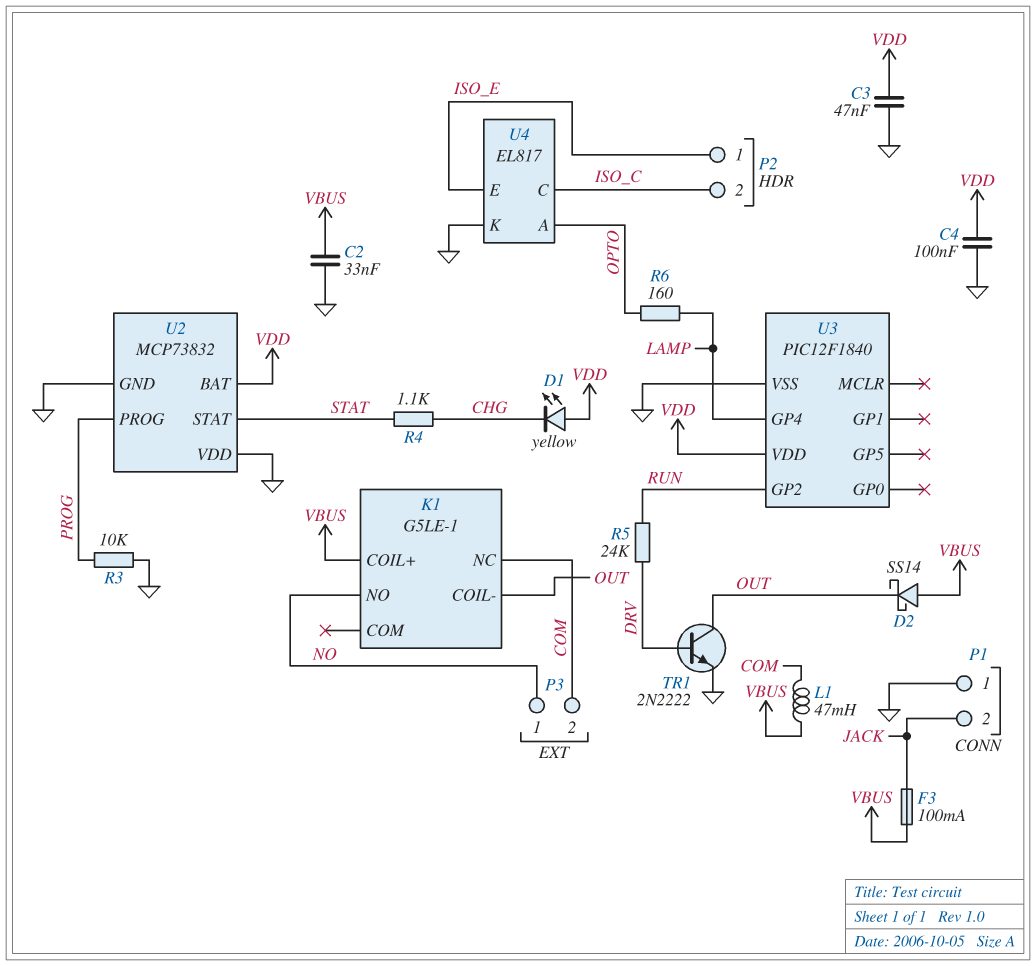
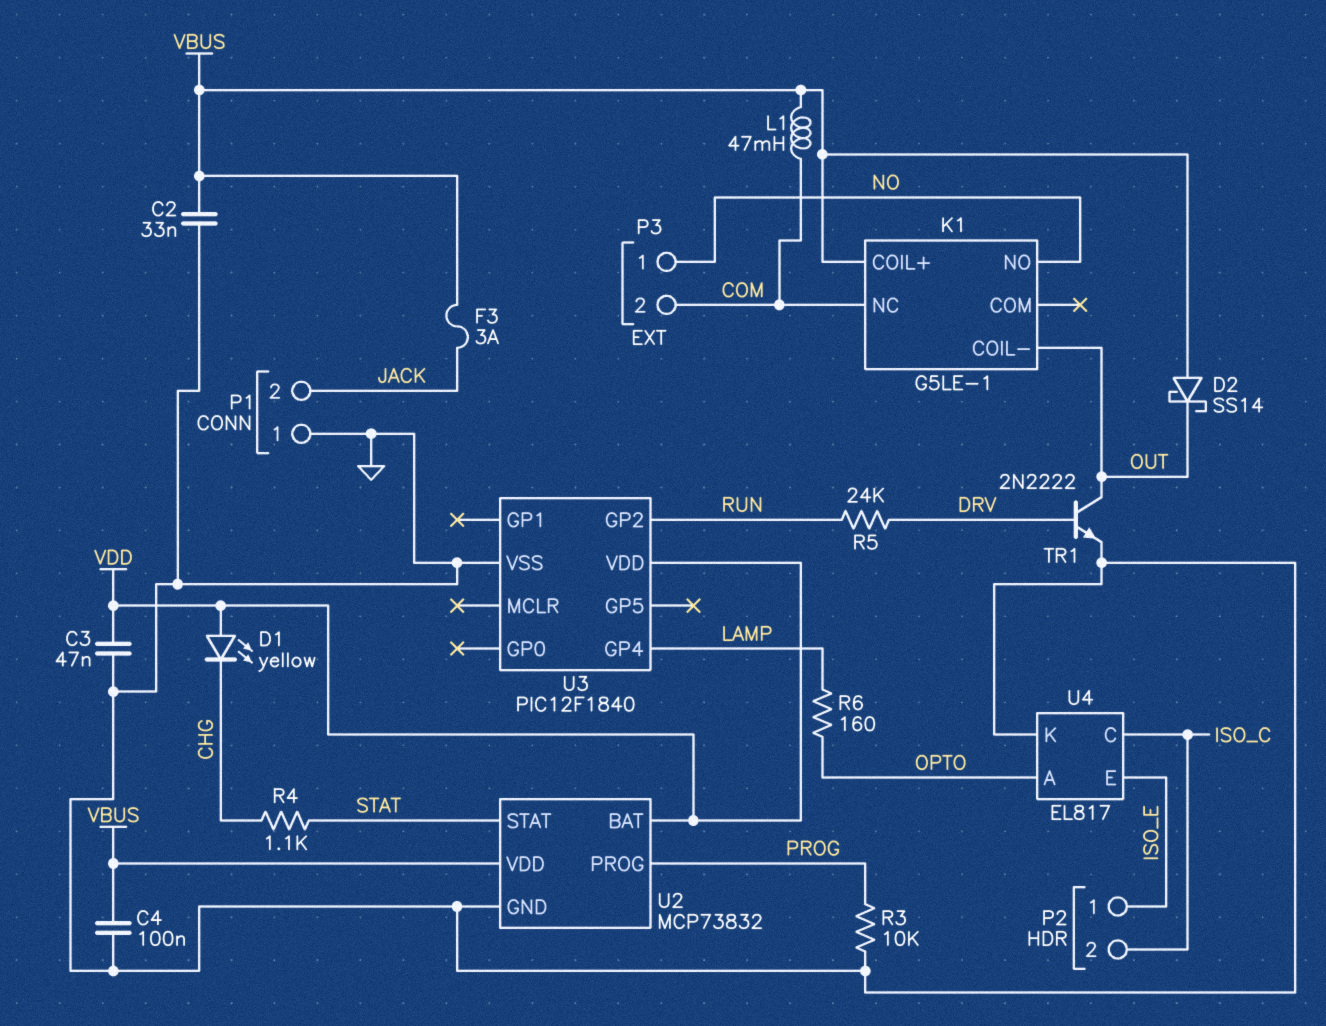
C4: 100nF (GND, VDD) -> 100nF (GND, VBUS)
F3: 100mA (JACK, VBUS) -> 3A (JACK, VBUS)
U2 pin VDD: GND -> VBUS

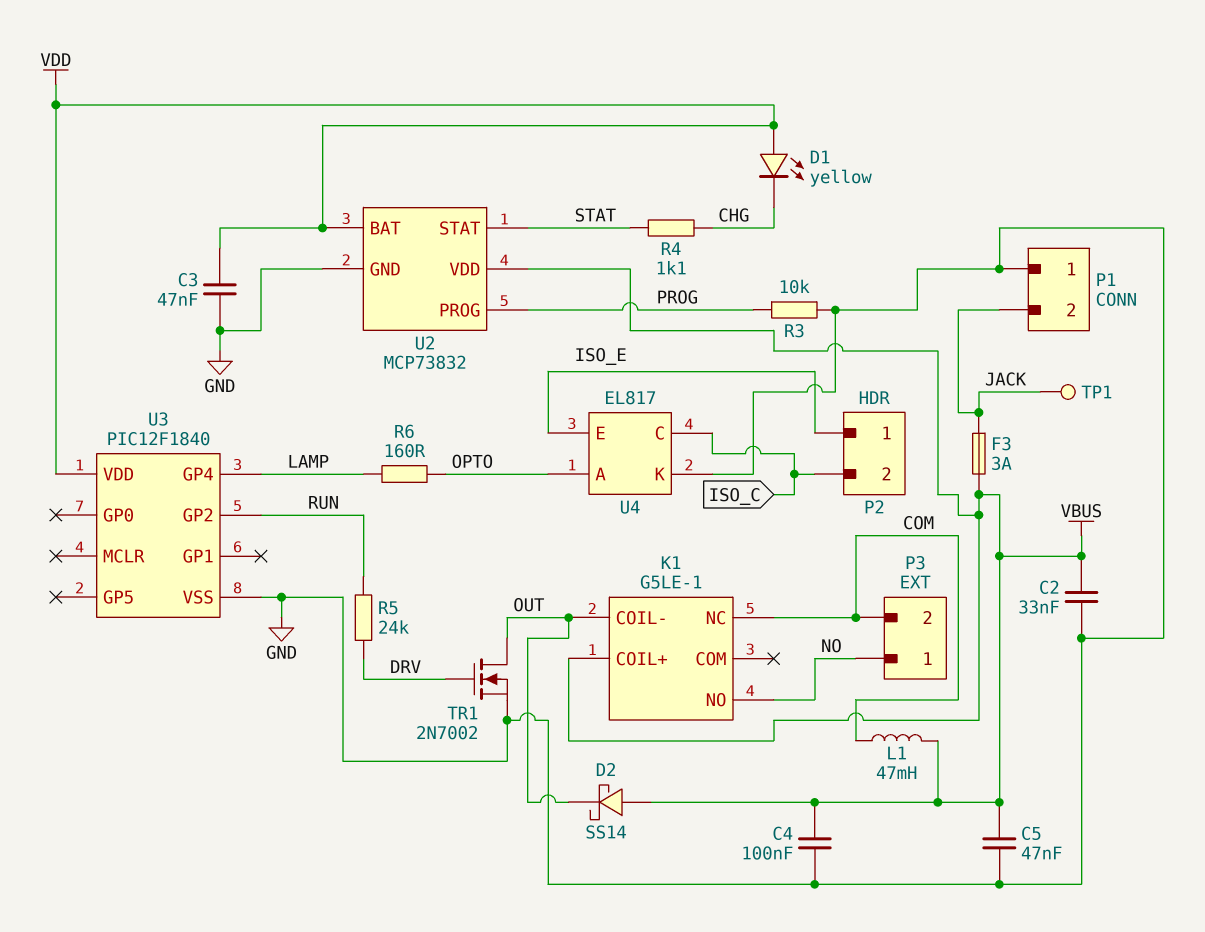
C5: none -> 47nF (GND, VBUS)
TP1: none -> test point (JACK)
TR1: NPN 2N2222 (B DRV, C OUT, E GND) -> NMOS 2N7002 (G DRV, D OUT, S GND)

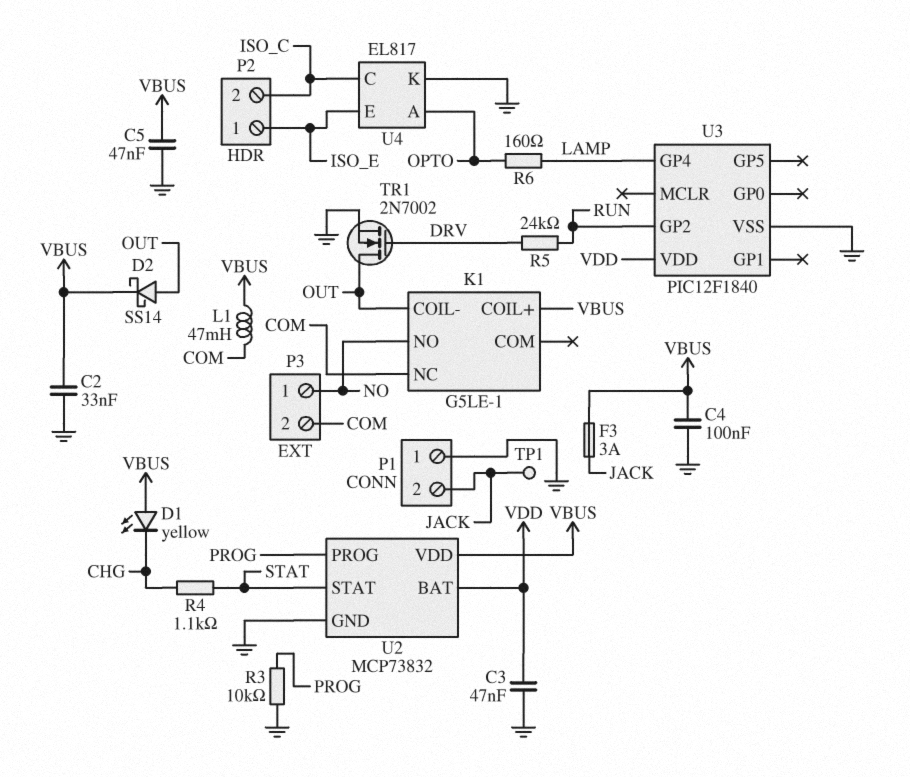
D1: LED yellow (A VDD, K CHG) -> LED yellow (A VBUS, K CHG)
D2: schottky SS14 (A VBUS, K OUT) -> schottky SS14 (A OUT, K VBUS)

